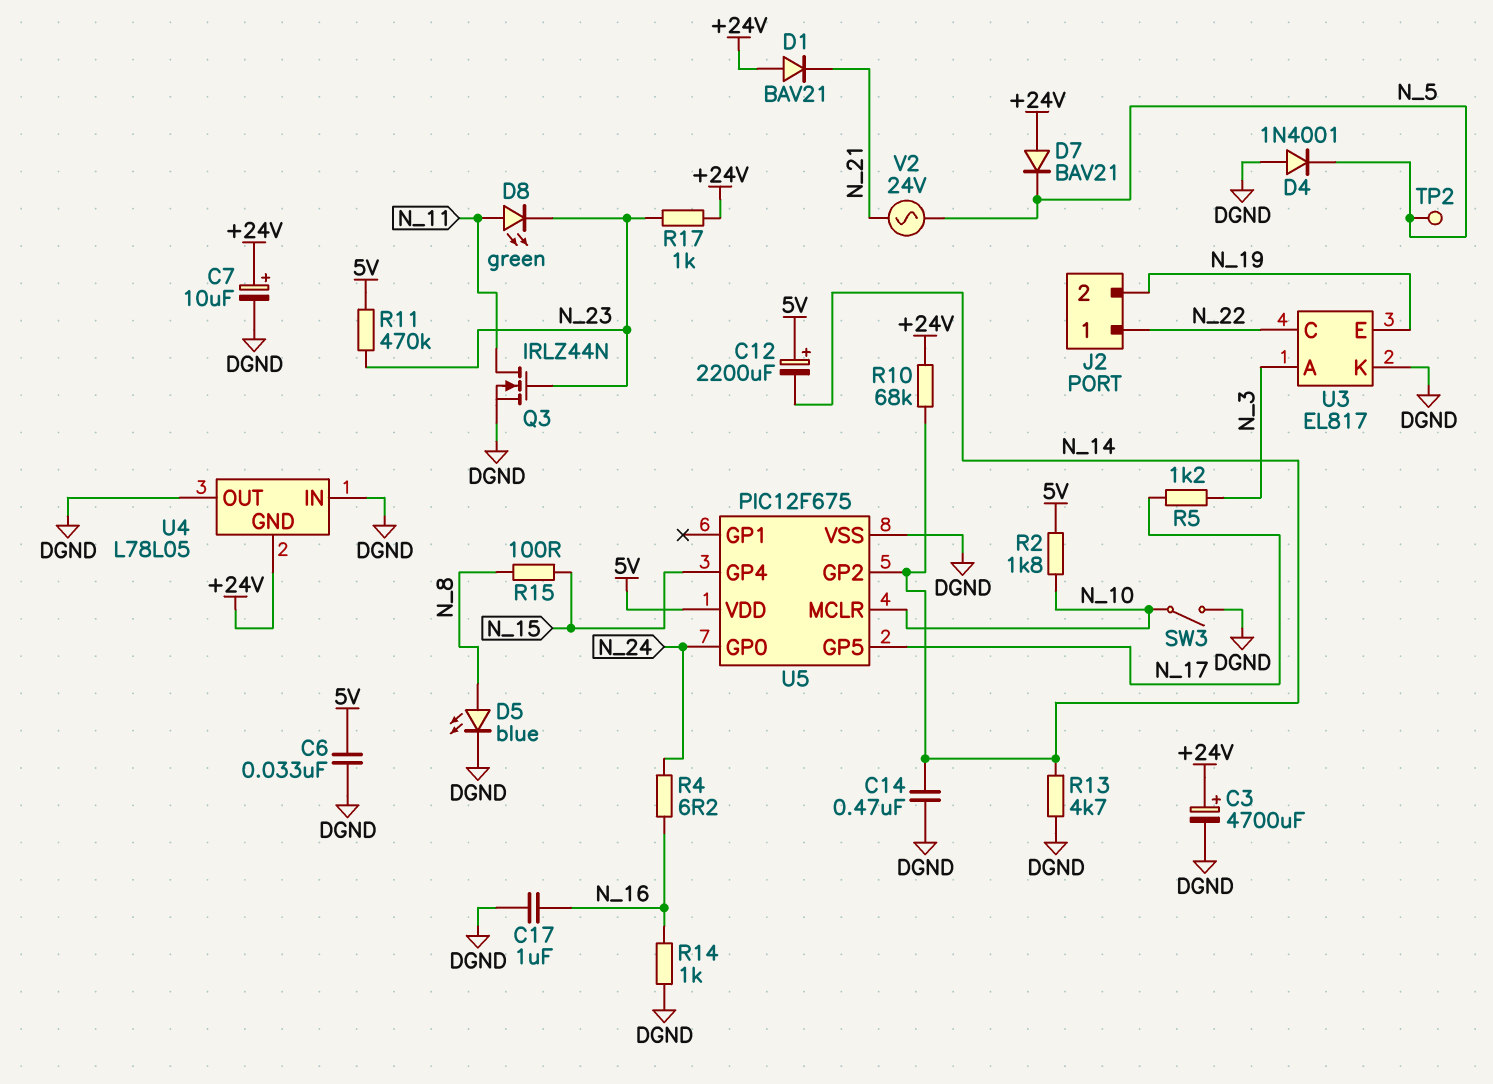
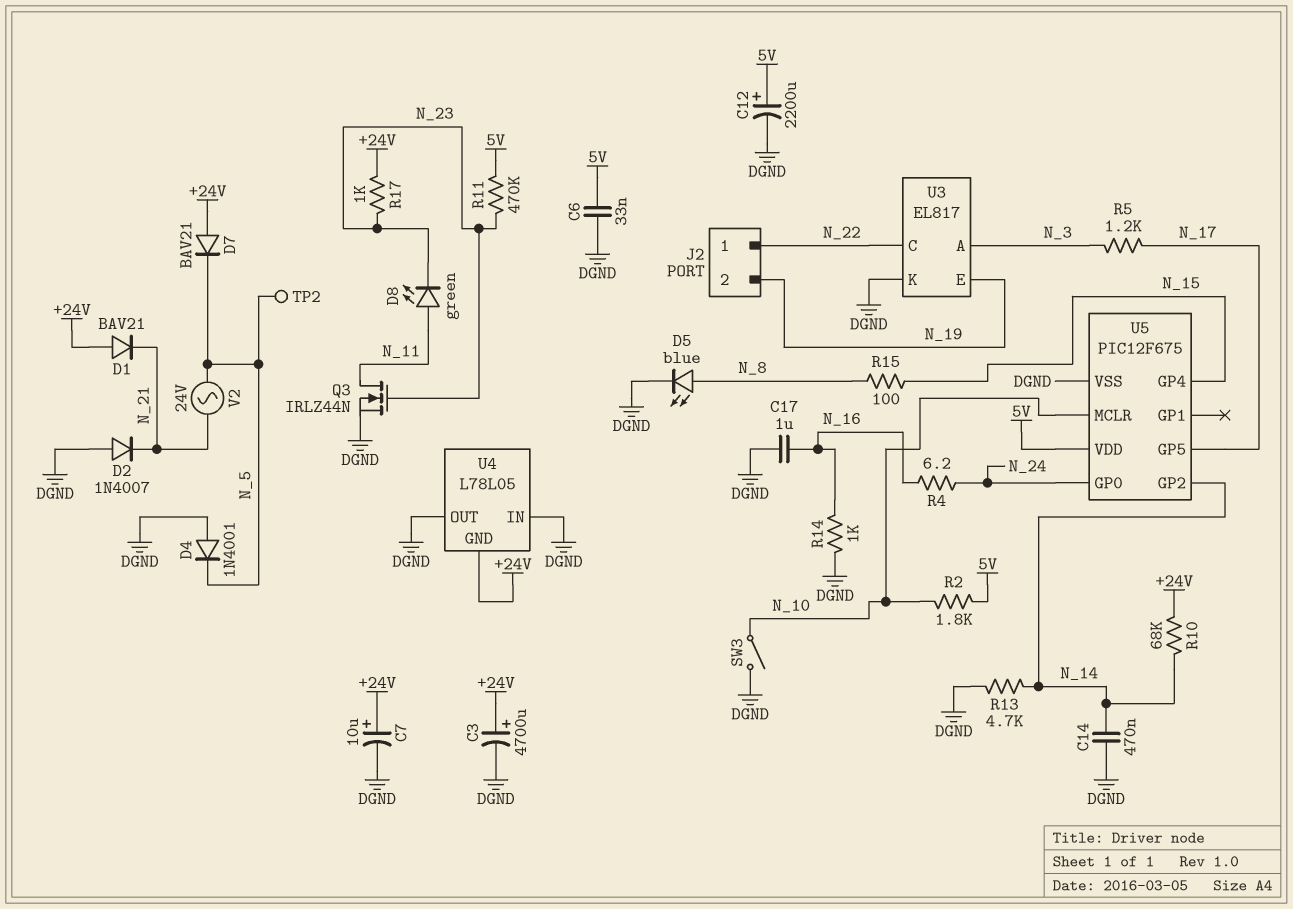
C12: 2200uF (plus 5V, minus N_14) -> 2200uF (plus 5V, minus DGND)
D2: none -> diode 1N4007 (A DGND, K N_21)

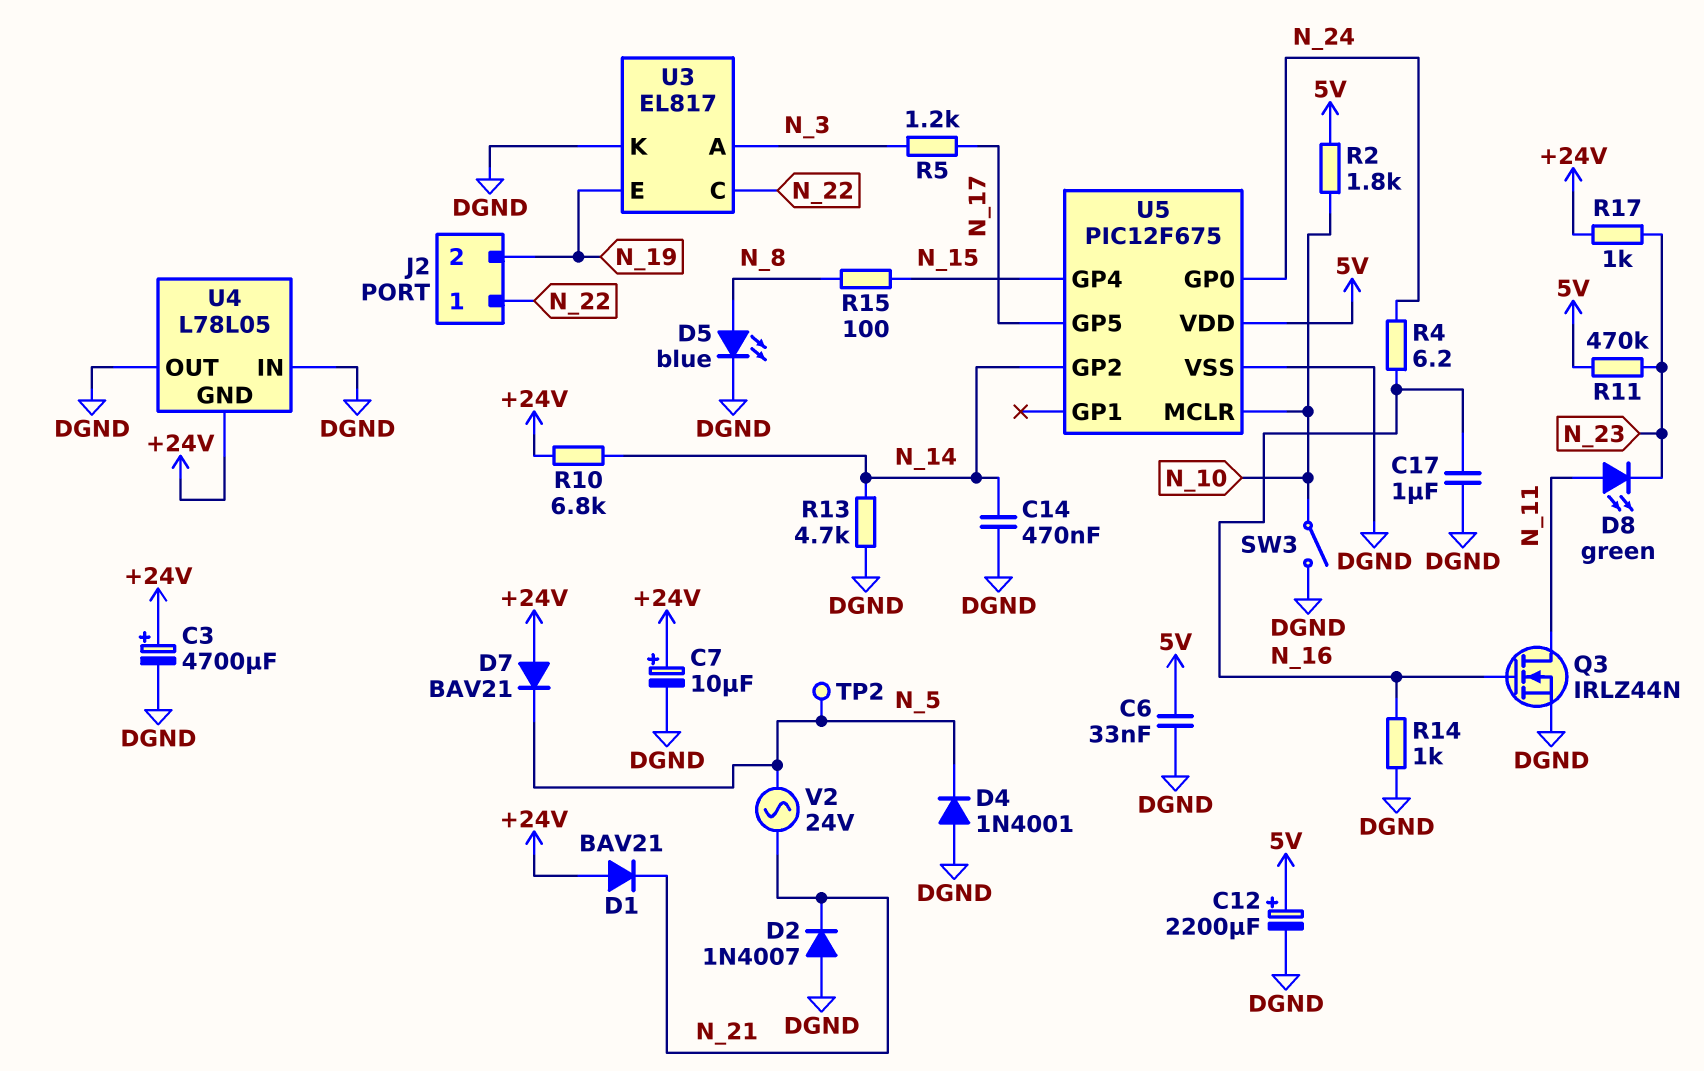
Q3: NMOS IRLZ44N (G N_23, D N_11, S DGND) -> NMOS IRLZ44N (G N_16, D N_11, S DGND)
R10: 68k (+24V, N_14) -> 6.8k (+24V, N_14)

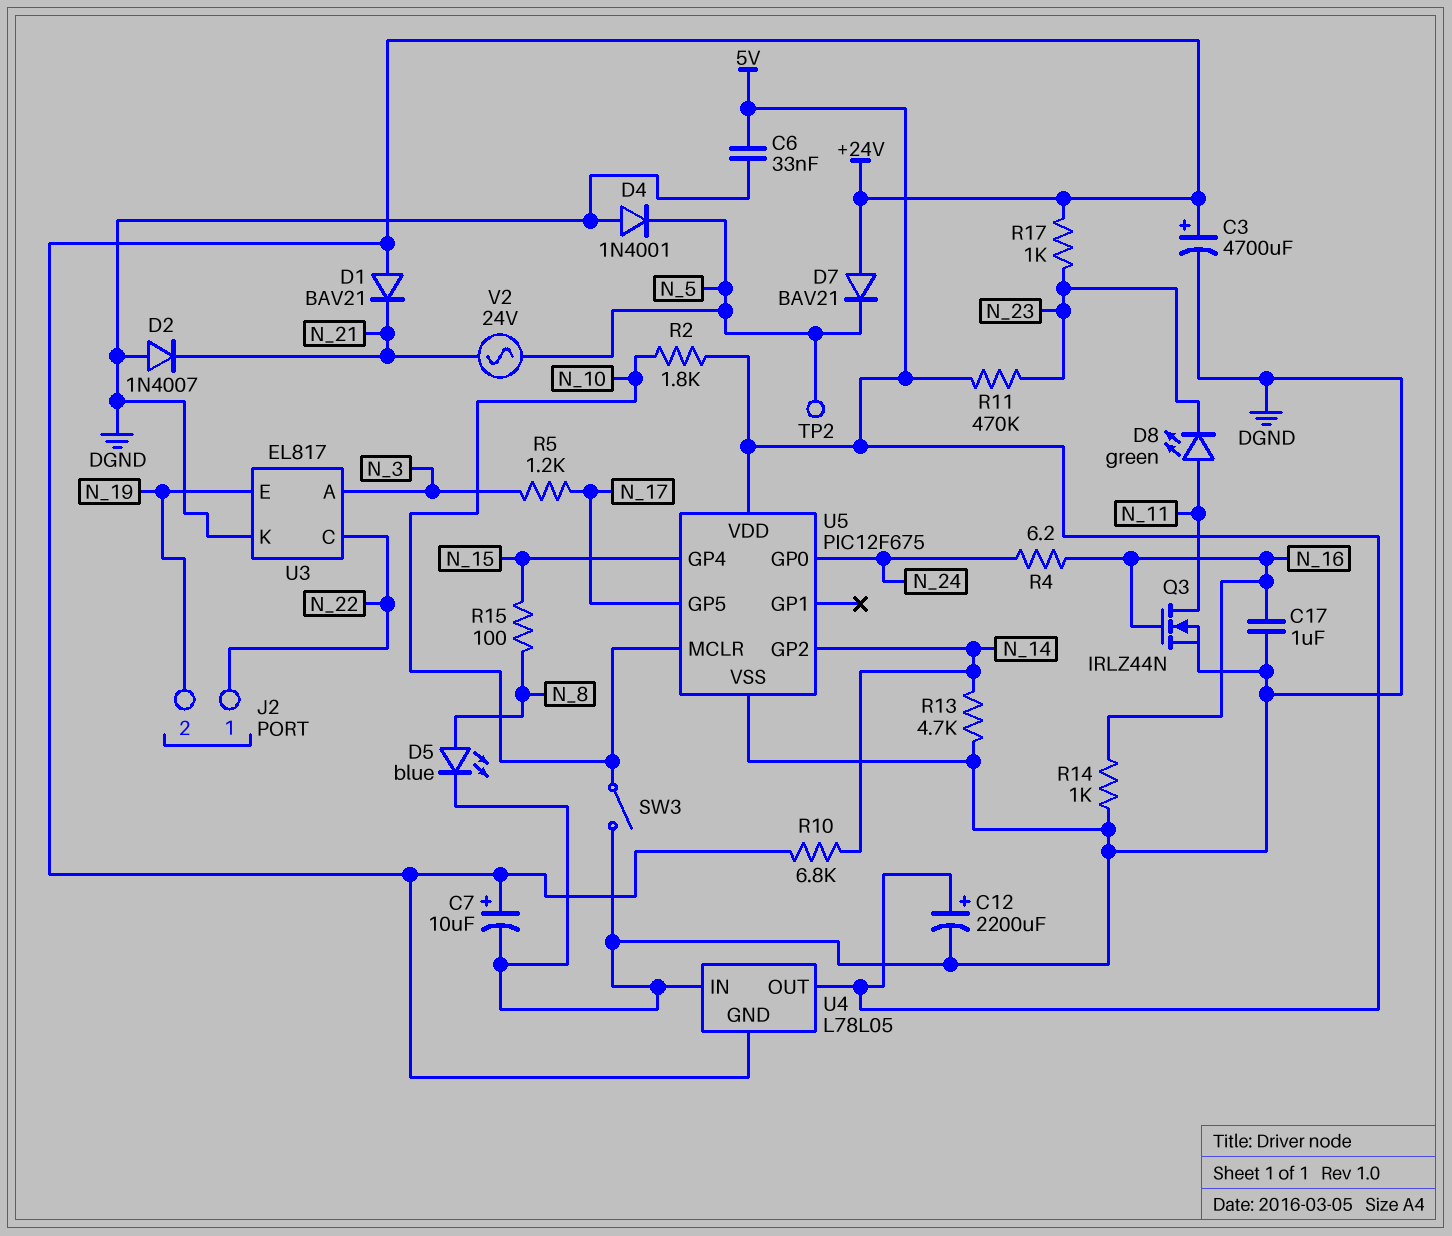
C14: 470nF (DGND, N_14) -> none
U4 pin OUT: DGND -> 5V

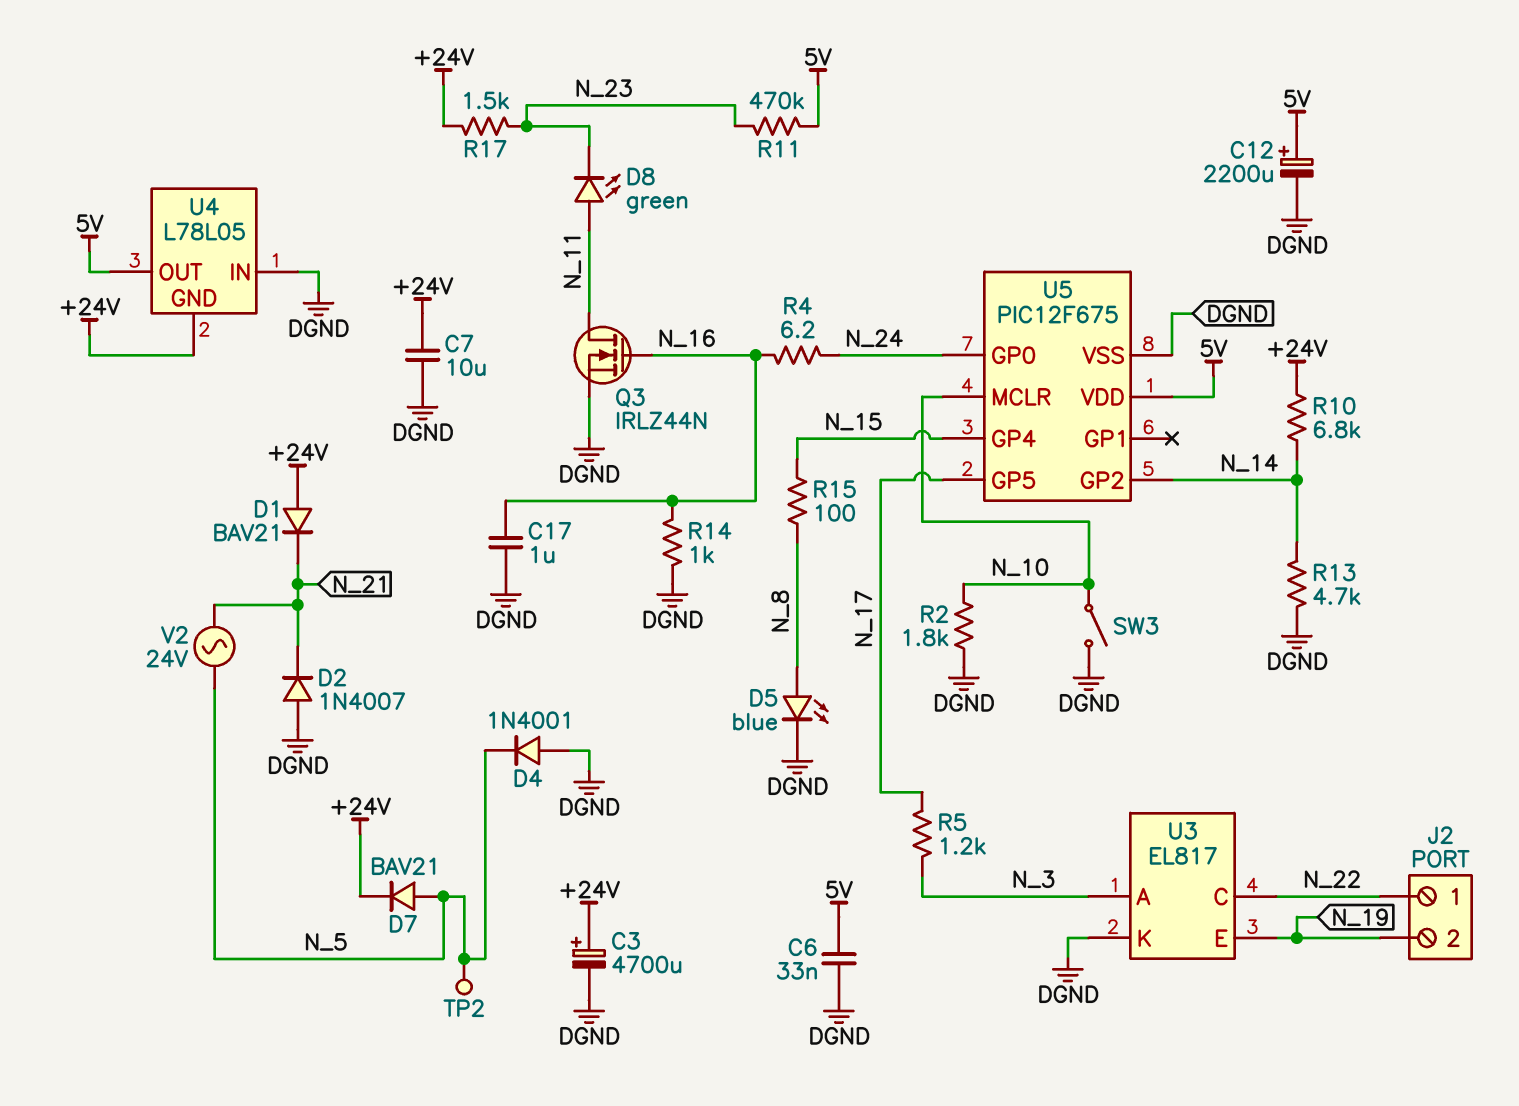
C7: 10uF (plus +24V, minus DGND) -> 10uF (+24V, DGND)
D7: diode BAV21 (A +24V, K N_5) -> diode BAV21 (A N_5, K +24V)
R2: 1.8k (5V, N_10) -> 1.8k (DGND, N_10)
R17: 1k (+24V, N_23) -> 1.5k (+24V, N_23)

